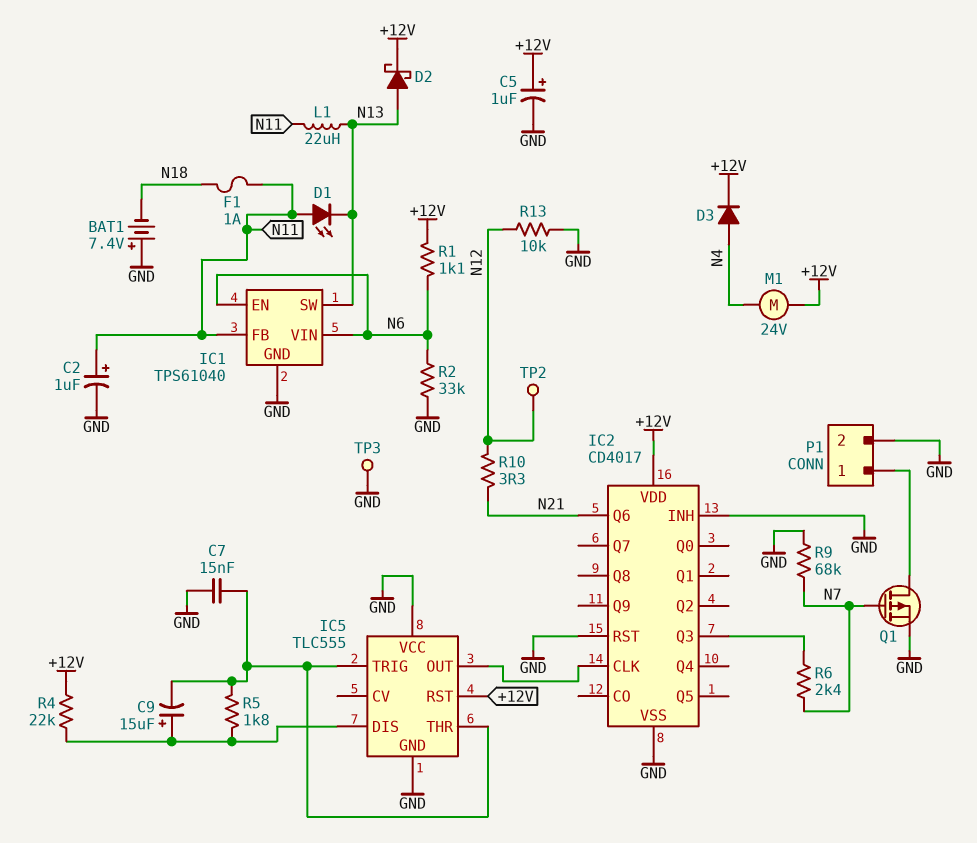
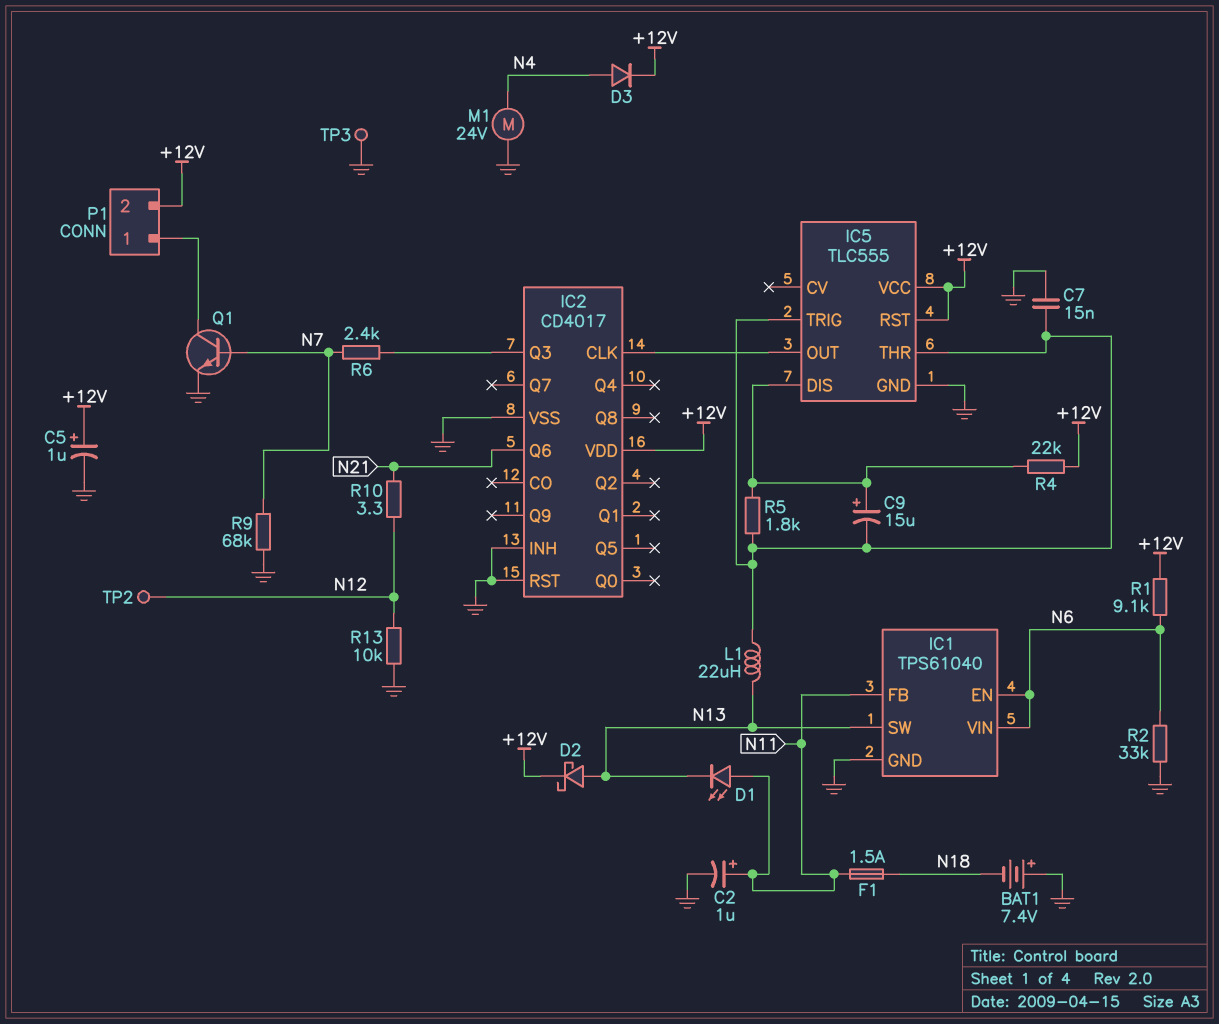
F1: 1A (N11, N18) -> 1.5A (N11, N18)
IC5 pin VCC: GND -> +12V
L1: 22uH (N11, N13) -> 22uH (IC5/THR, N13)
M1: motor 24V (+12V, N4) -> motor 24V (GND, N4)
P1 pin 2: GND -> +12V
Q1: PMOS (G N7, D P1/1, S GND) -> NPN (B N7, C P1/1, E GND)
R1: 1.1k (+12V, N6) -> 9.1k (+12V, N6)

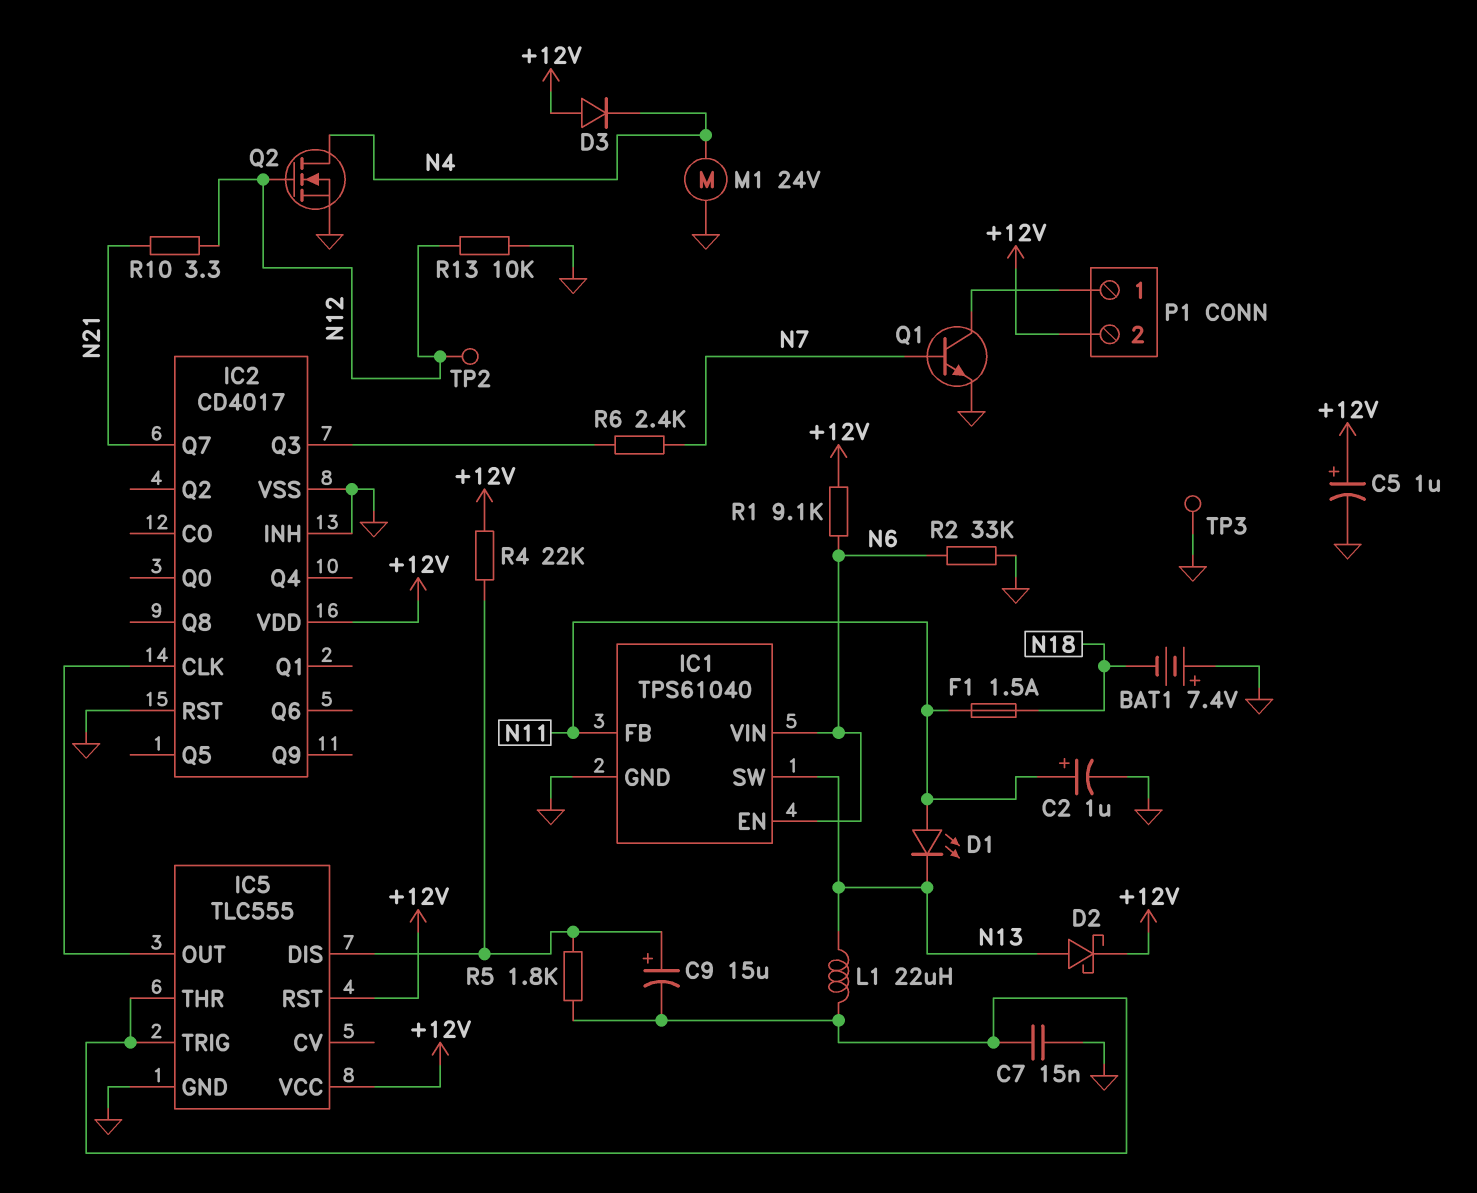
D3: diode (A N4, K +12V) -> diode (A +12V, K N4)
IC2 pin Q6: N21 -> none
IC2 pin Q7: none -> N21
Q2: none -> NMOS (G N12, D N4, S GND)
R9: 68k (GND, N7) -> none

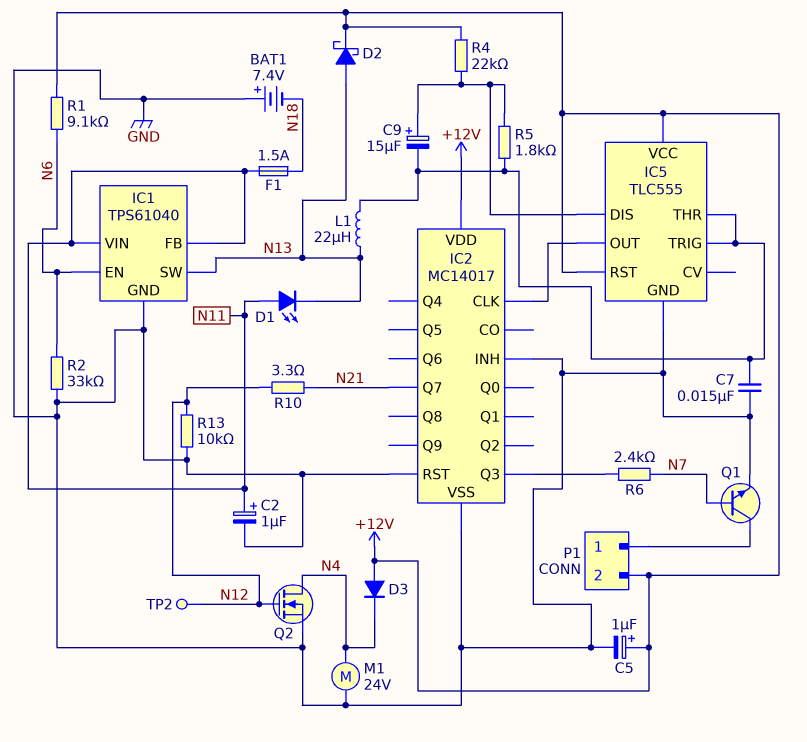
IC1 pin VIN: N6 -> N11
IC2: CD4017 -> MC14017
TP3: test point (GND) -> none

